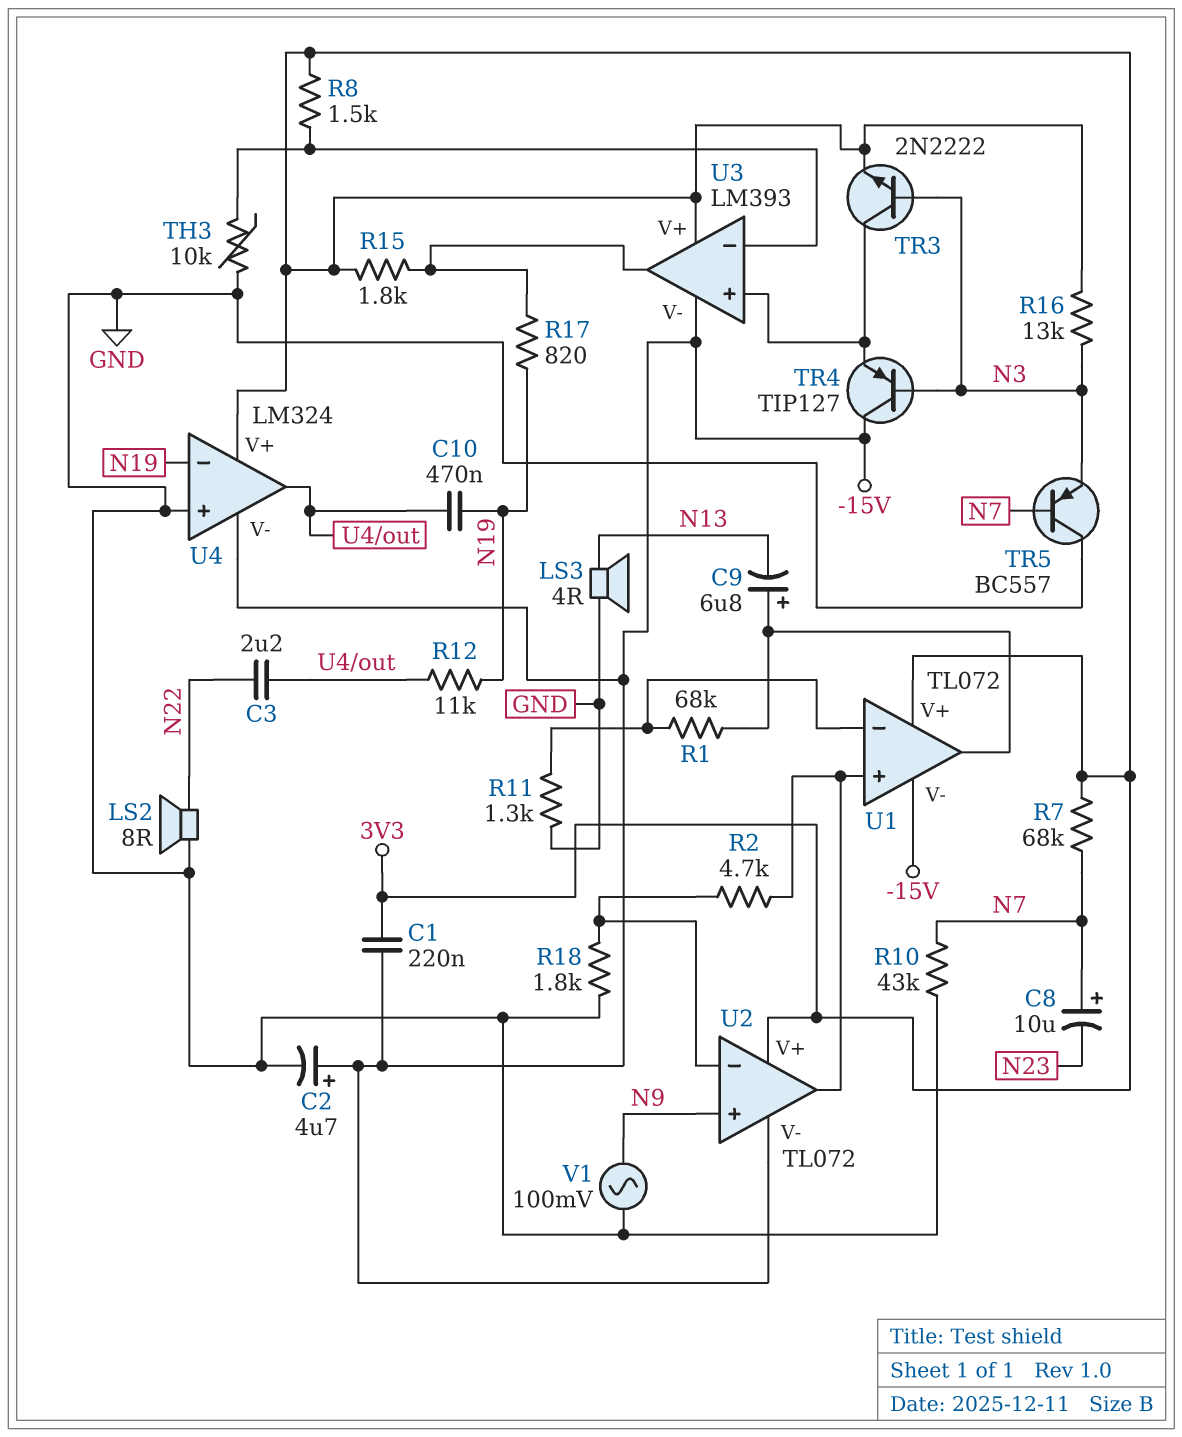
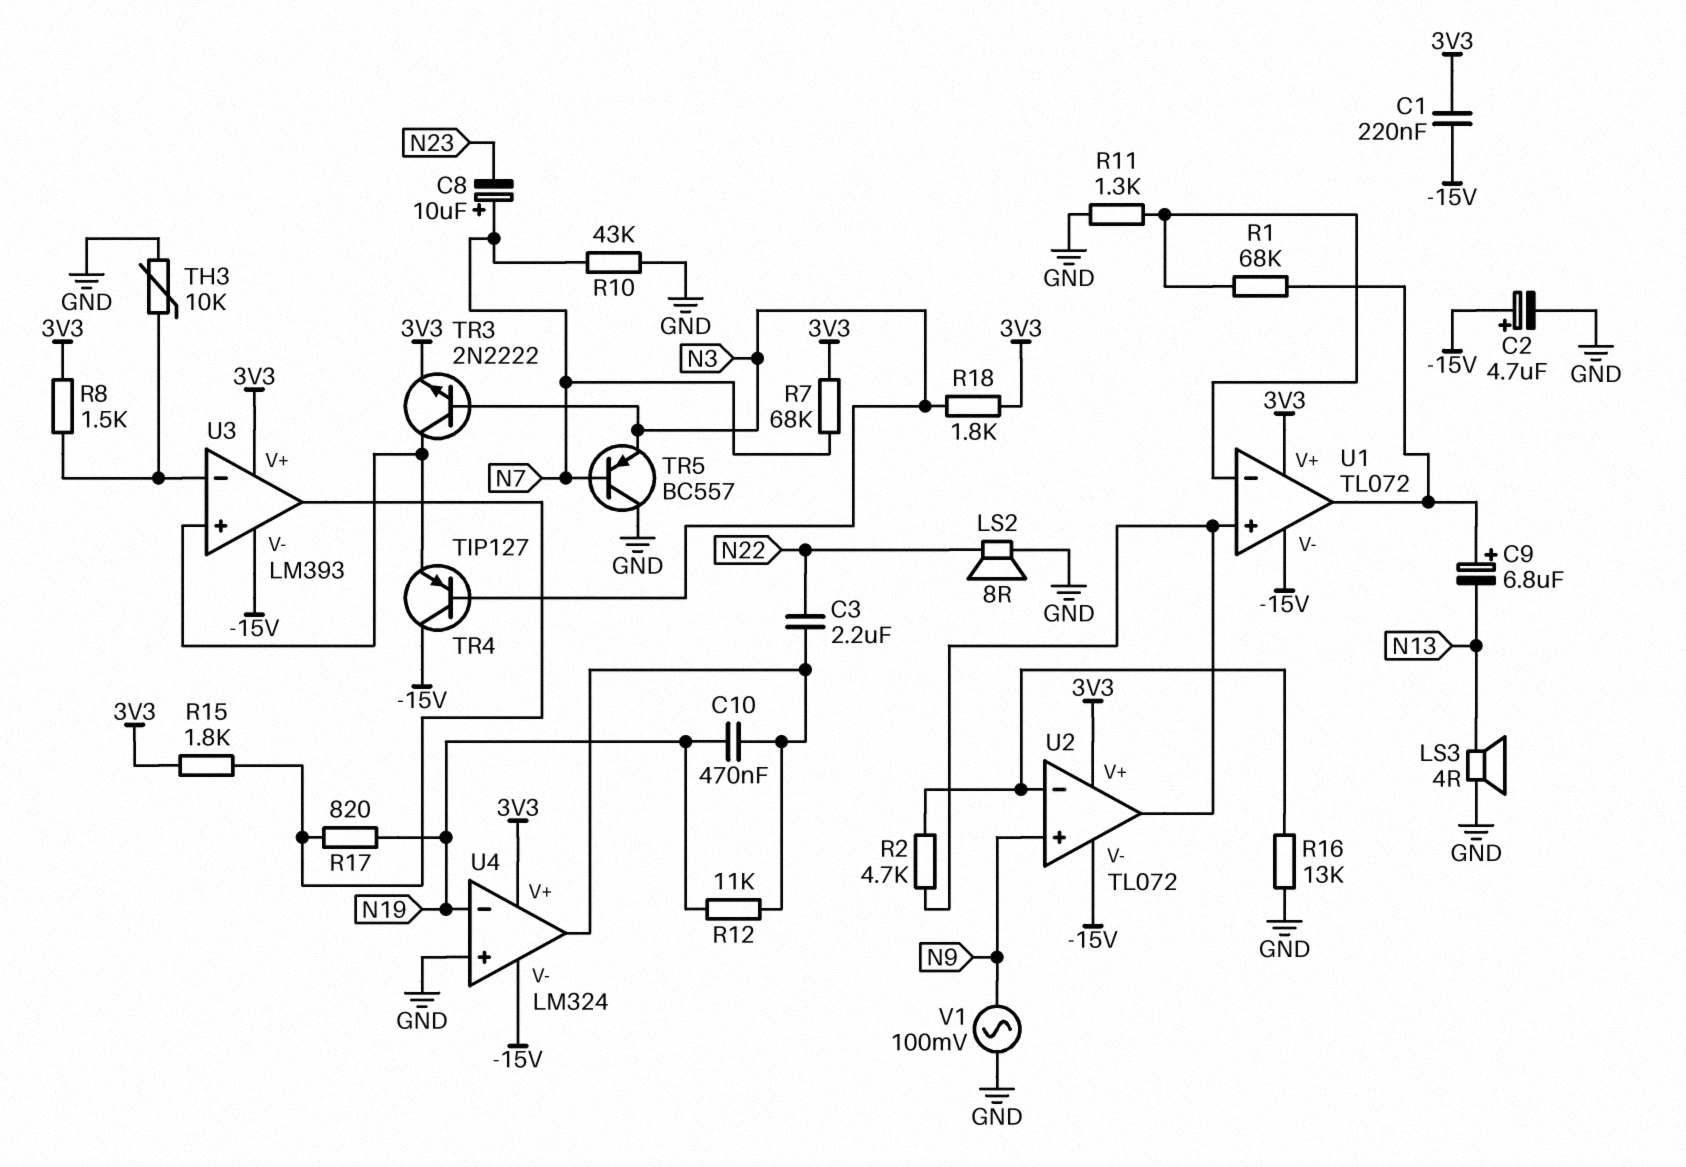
R16: 13k (3V3, N3) -> 13k (GND, U2/in-)
R18: 1.8k (GND, U2/in-) -> 1.8k (3V3, N3)

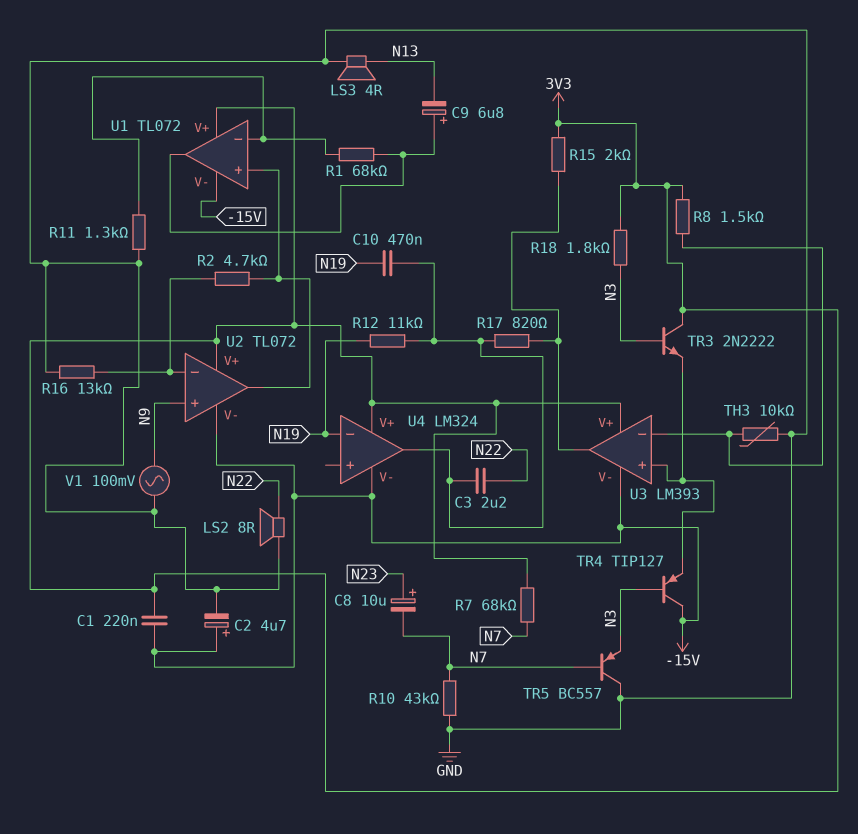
C8: 10uF (plus N7, minus N23) -> 10uF (plus N23, minus N7)
R15: 1.8k (3V3, U3/out) -> 2k (3V3, U3/out)
R17: 820 (N19, U3/out) -> 820 (U3/out, U4/out)
TR3: NPN 2N2222 (B N3, C U3/in+, E 3V3) -> NPN 2N2222 (B N3, C 3V3, E U3/in+)
U4 pin in+: GND -> none

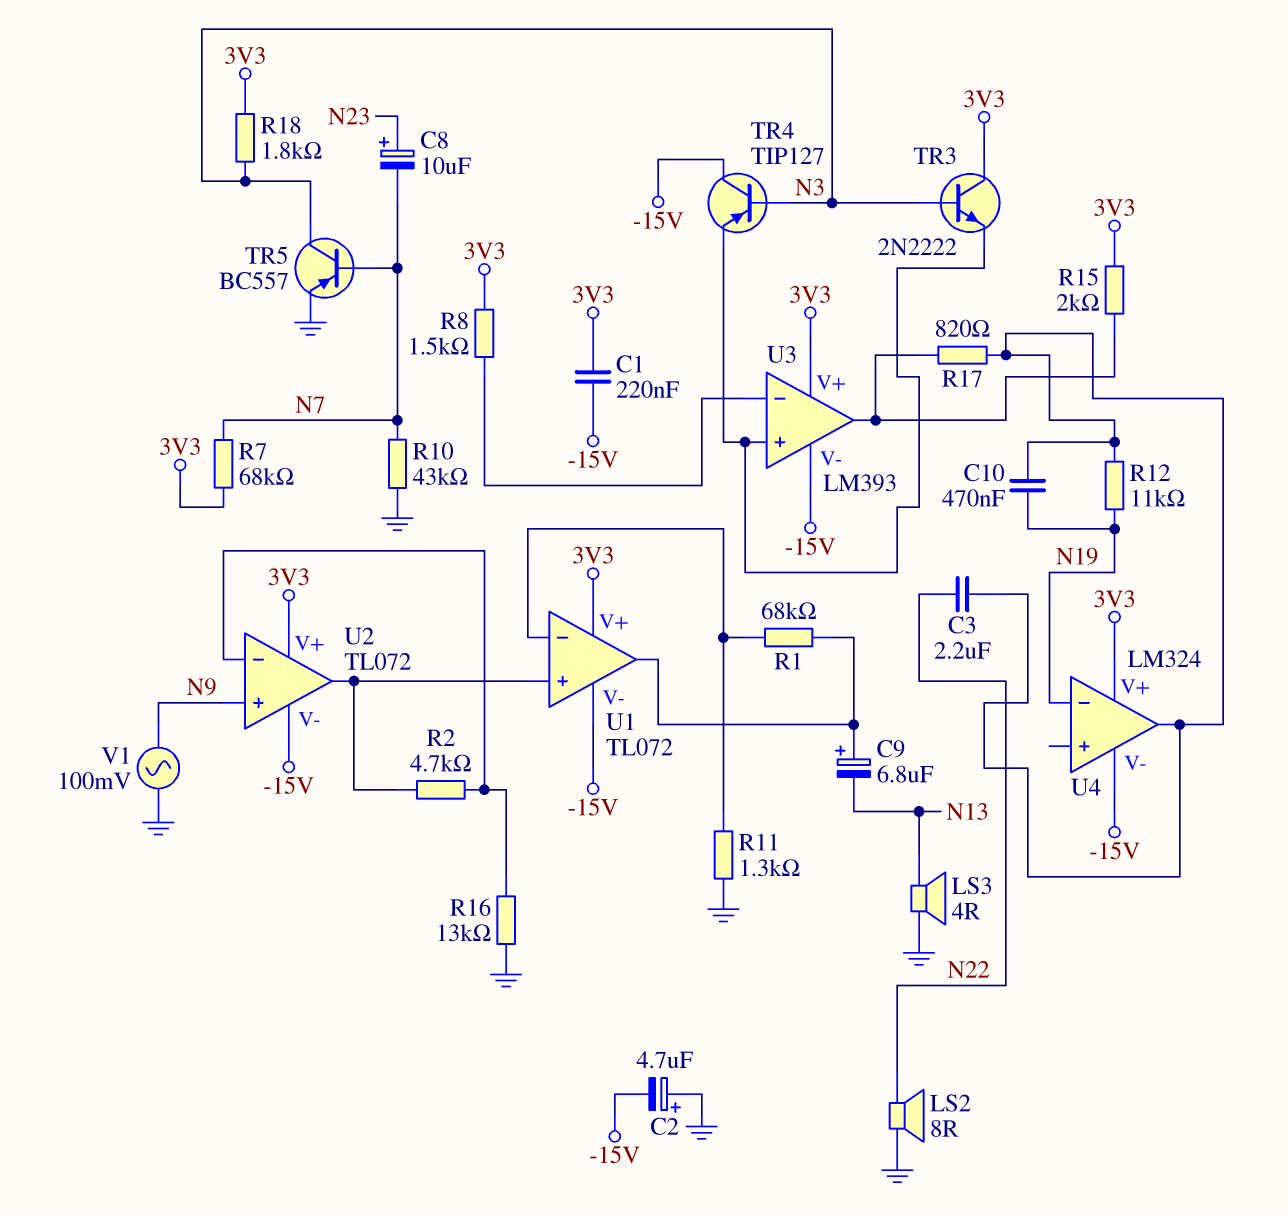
C2: 4.7uF (plus -15V, minus GND) -> 4.7uF (plus GND, minus -15V)
TH3: 10k (GND, U3/in-) -> none
TR5: PNP BC557 (B N7, C GND, E N3) -> PNP BC557 (B N7, C N3, E GND)

